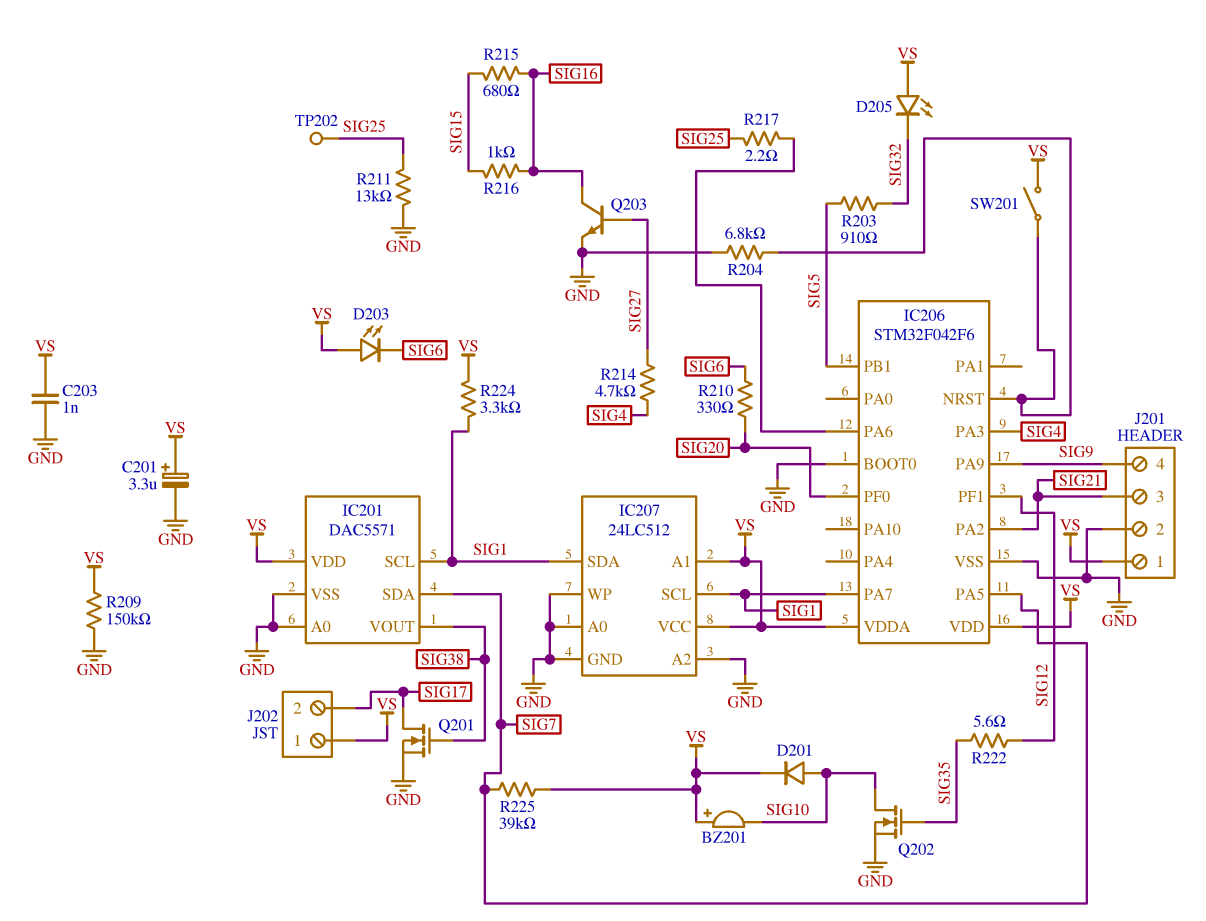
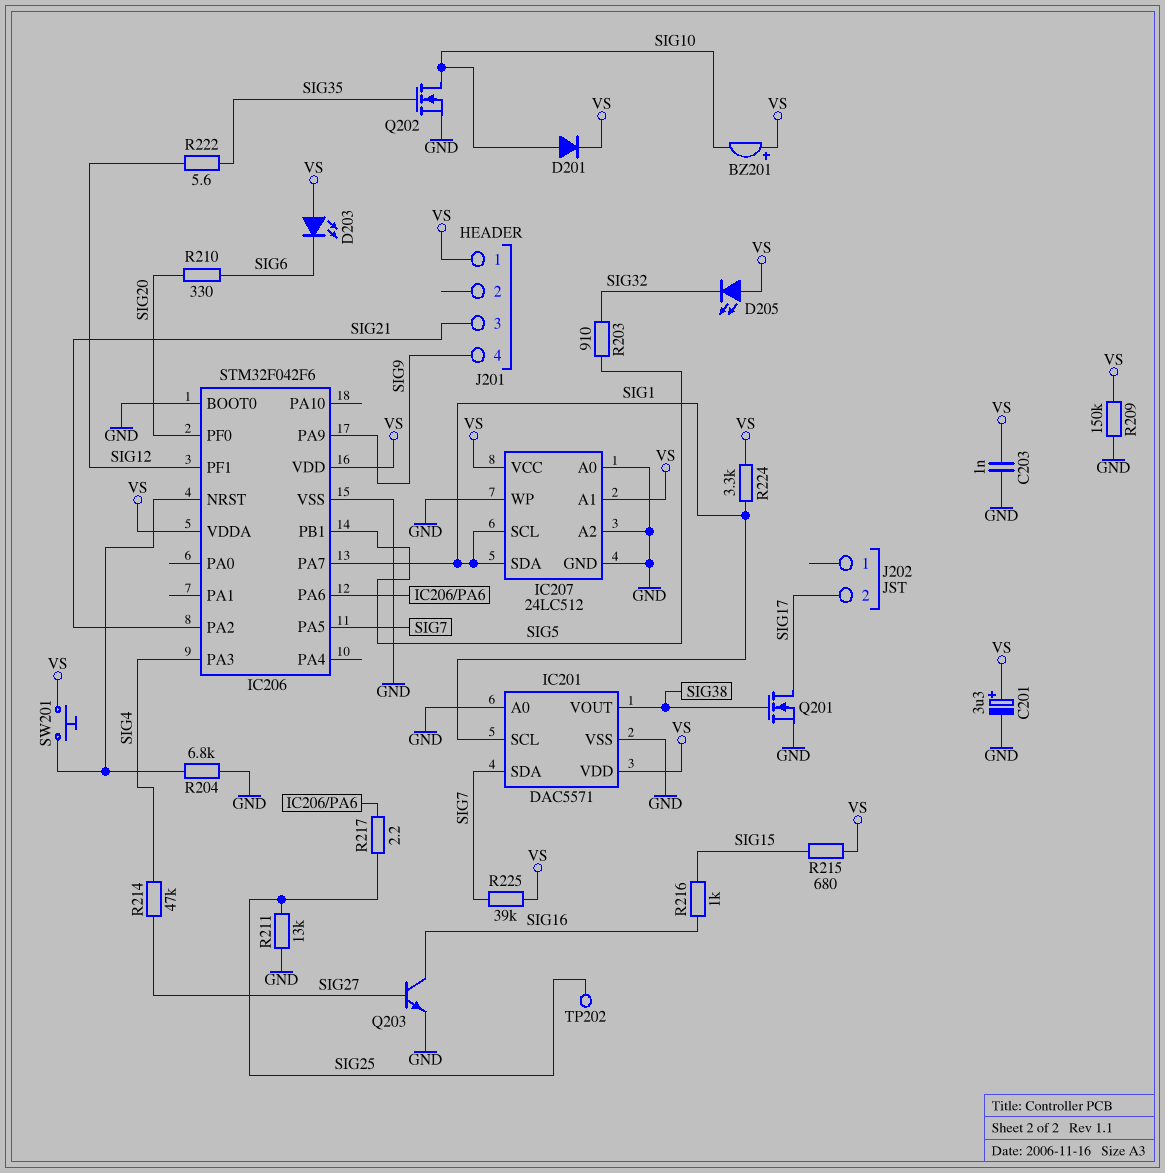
J201 pin 2: GND -> none
J202 pin 1: VS -> none
R214: 4.7k (SIG4, SIG27) -> 47k (SIG4, SIG27)
R215: 680 (SIG15, SIG16) -> 680 (SIG15, VS)
SW201: switch (IC206/NRST, VS) -> button (IC206/NRST, VS)

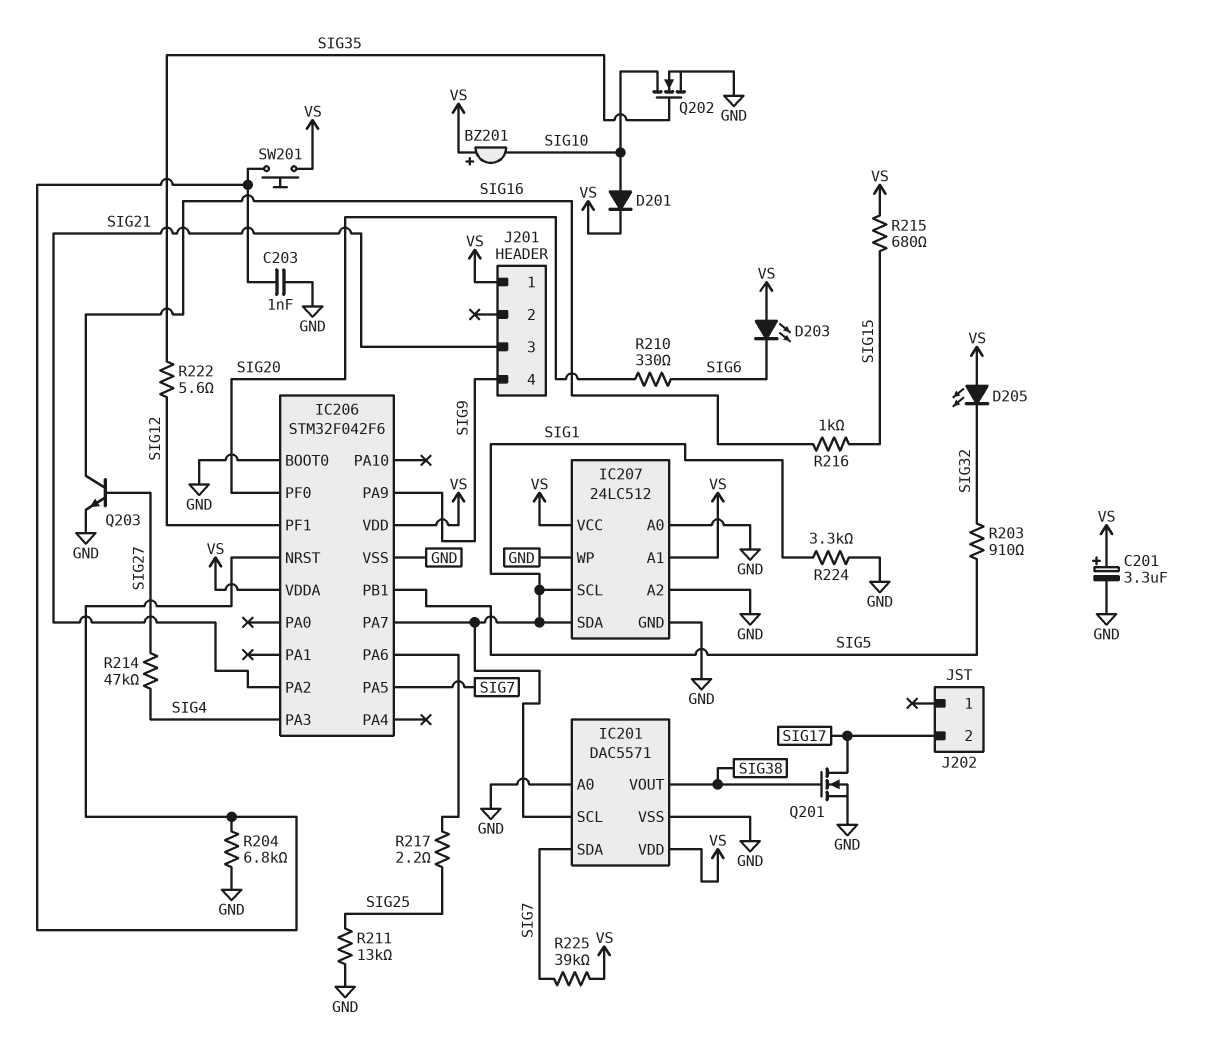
C203: 1nF (GND, VS) -> 1nF (GND, IC206/NRST)
R209: 150k (GND, VS) -> none
R224: 3.3k (SIG1, VS) -> 3.3k (GND, SIG1)
TP202: test point (SIG25) -> none

